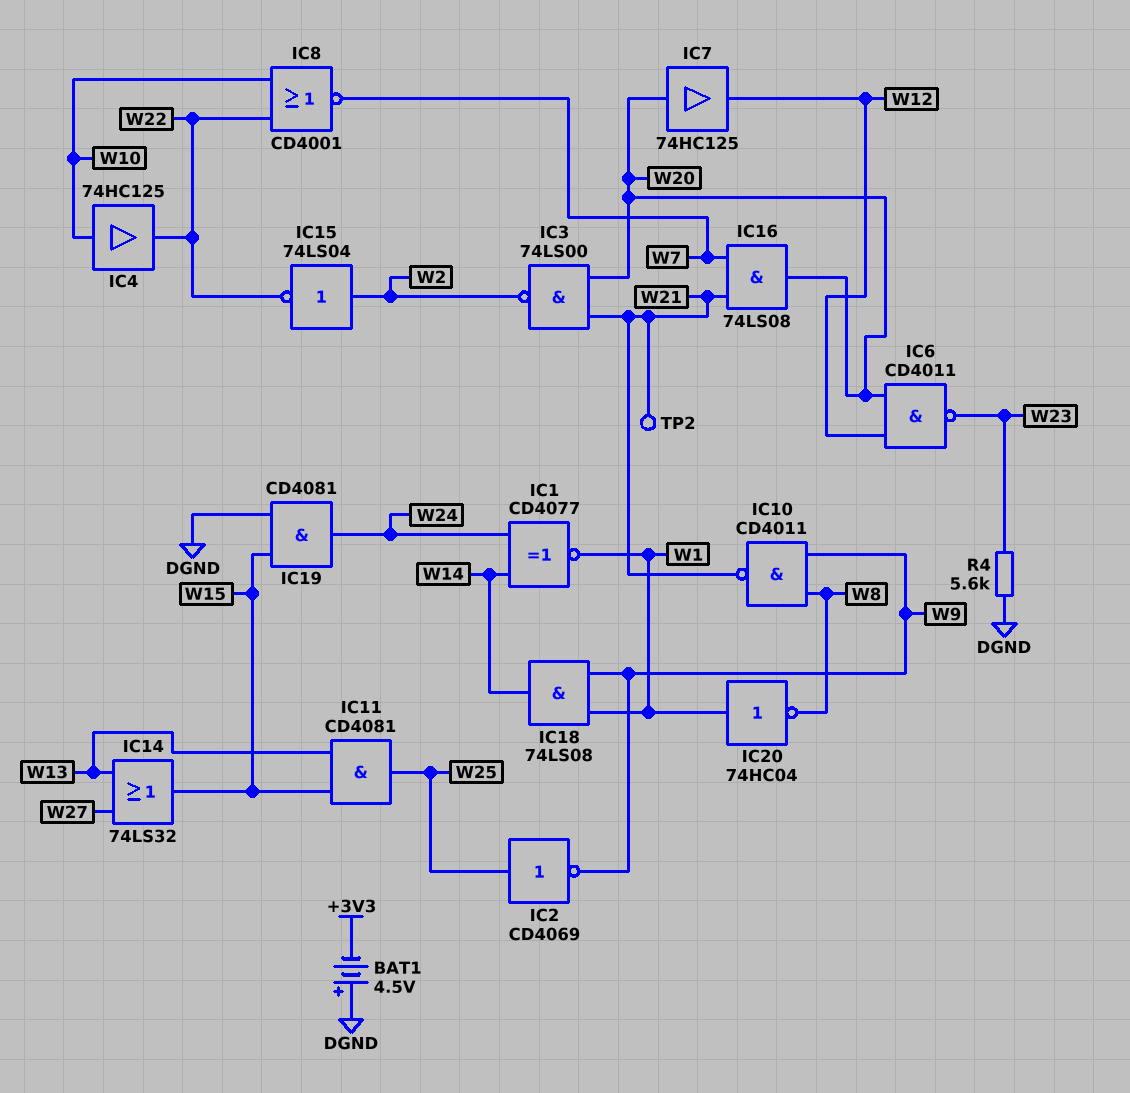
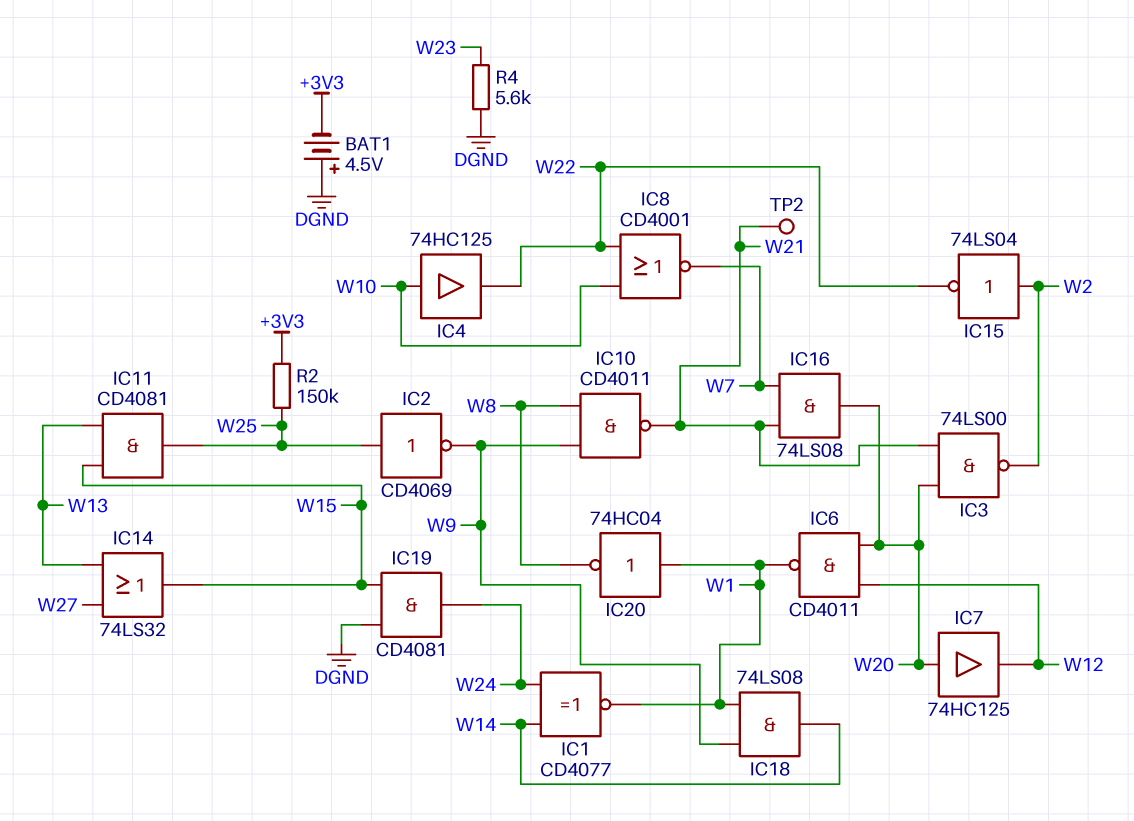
IC6: NAND CD4011 (in W12, in W20, out W23) -> NAND CD4011 (in W12, in W20, out W1)
R2: none -> 150k (+3V3, W25)

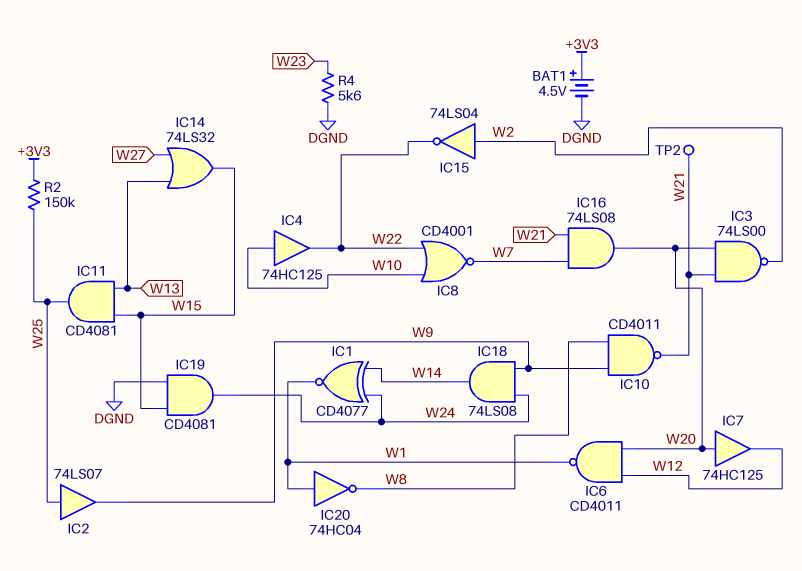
BAT1: 4.5V (plus DGND, minus +3V3) -> 4.5V (plus +3V3, minus DGND)
IC2: NOT CD4069 (in W25, out W9) -> buffer 74LS07 (in W25, out W9)
IC18: AND 74LS08 (in W1, in W9, out W14) -> AND 74LS08 (in W9, in W24, out W14)

